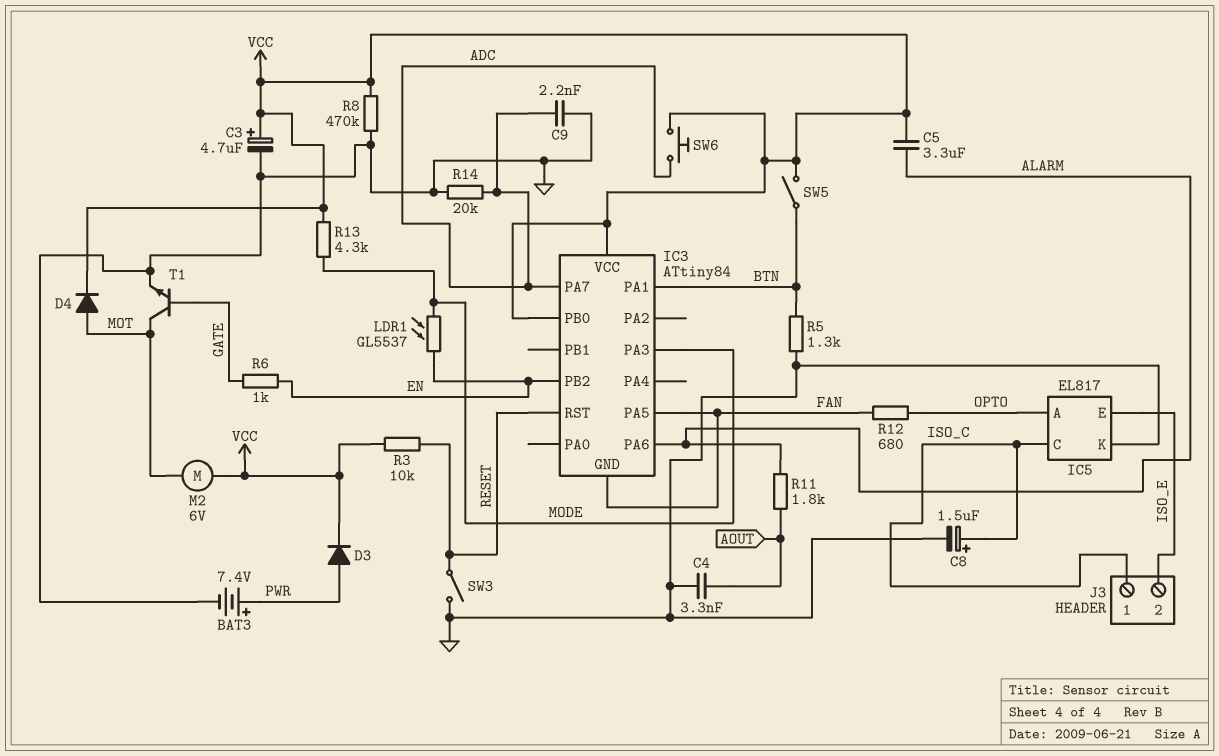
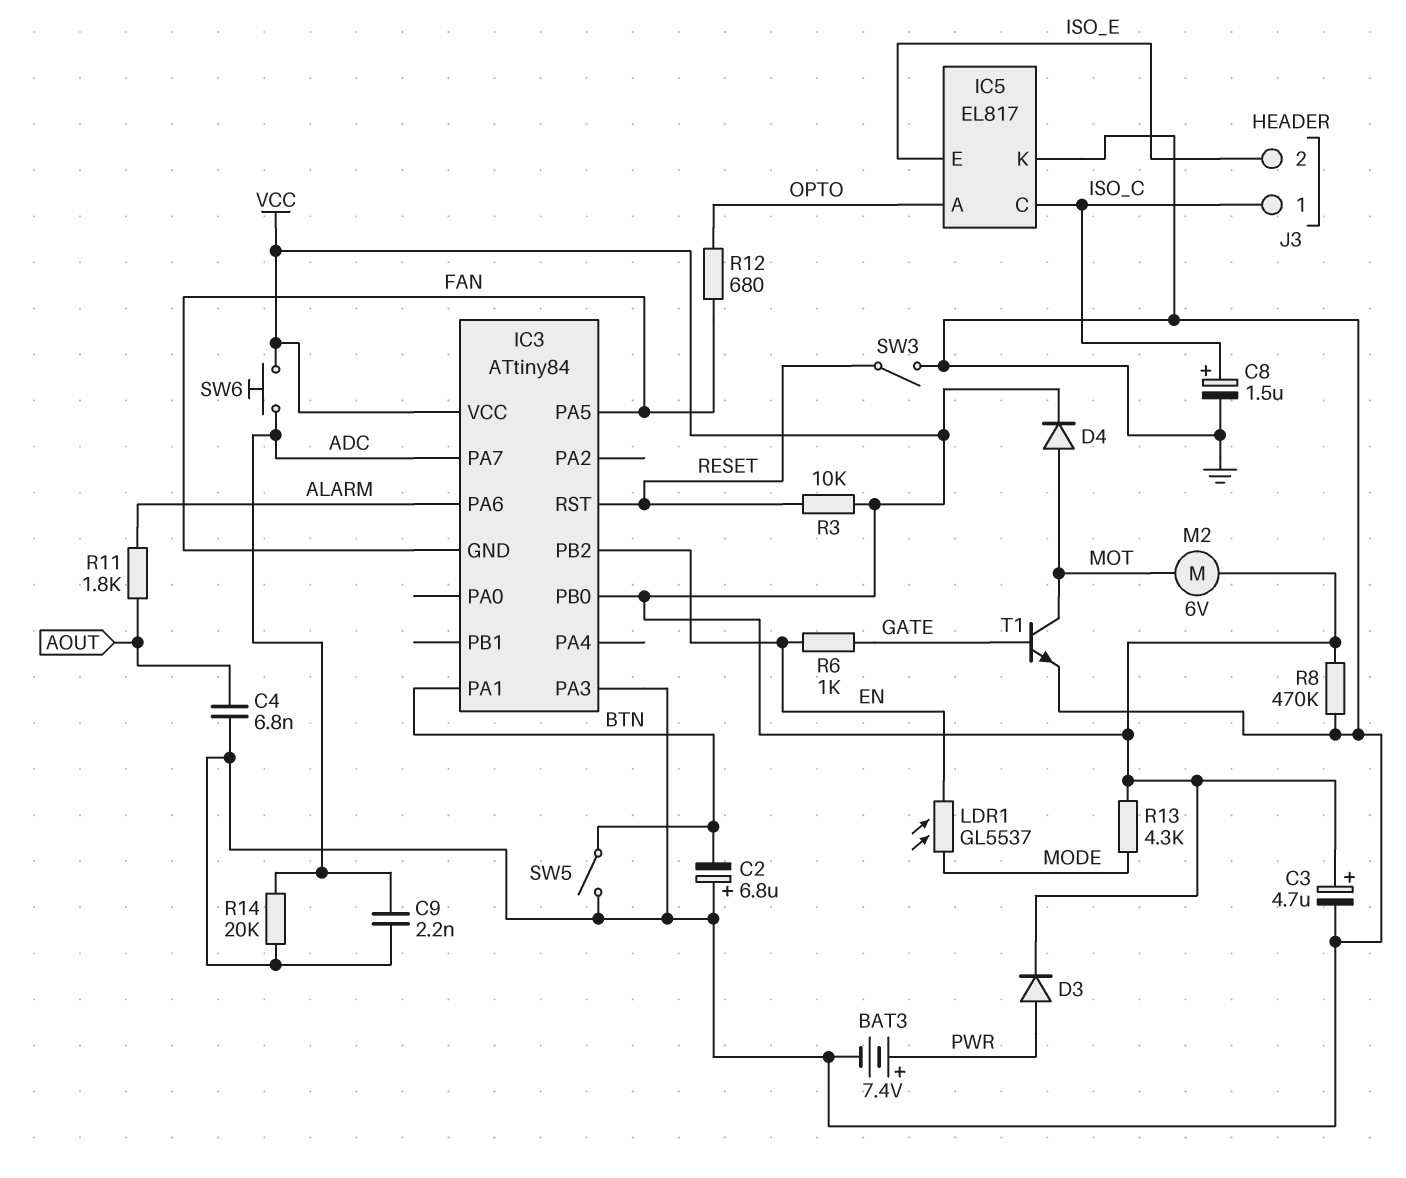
C2: none -> 6.8uF (plus GND, minus BTN)
C4: 3.3nF (AOUT, GND) -> 6.8nF (AOUT, GND)
C5: 3.3uF (ALARM, VCC) -> none
IC3 pin PA3: MODE -> GND
R5: 1.3k (BTN, GND) -> none
SW5: switch (BTN, VCC) -> switch (BTN, GND)

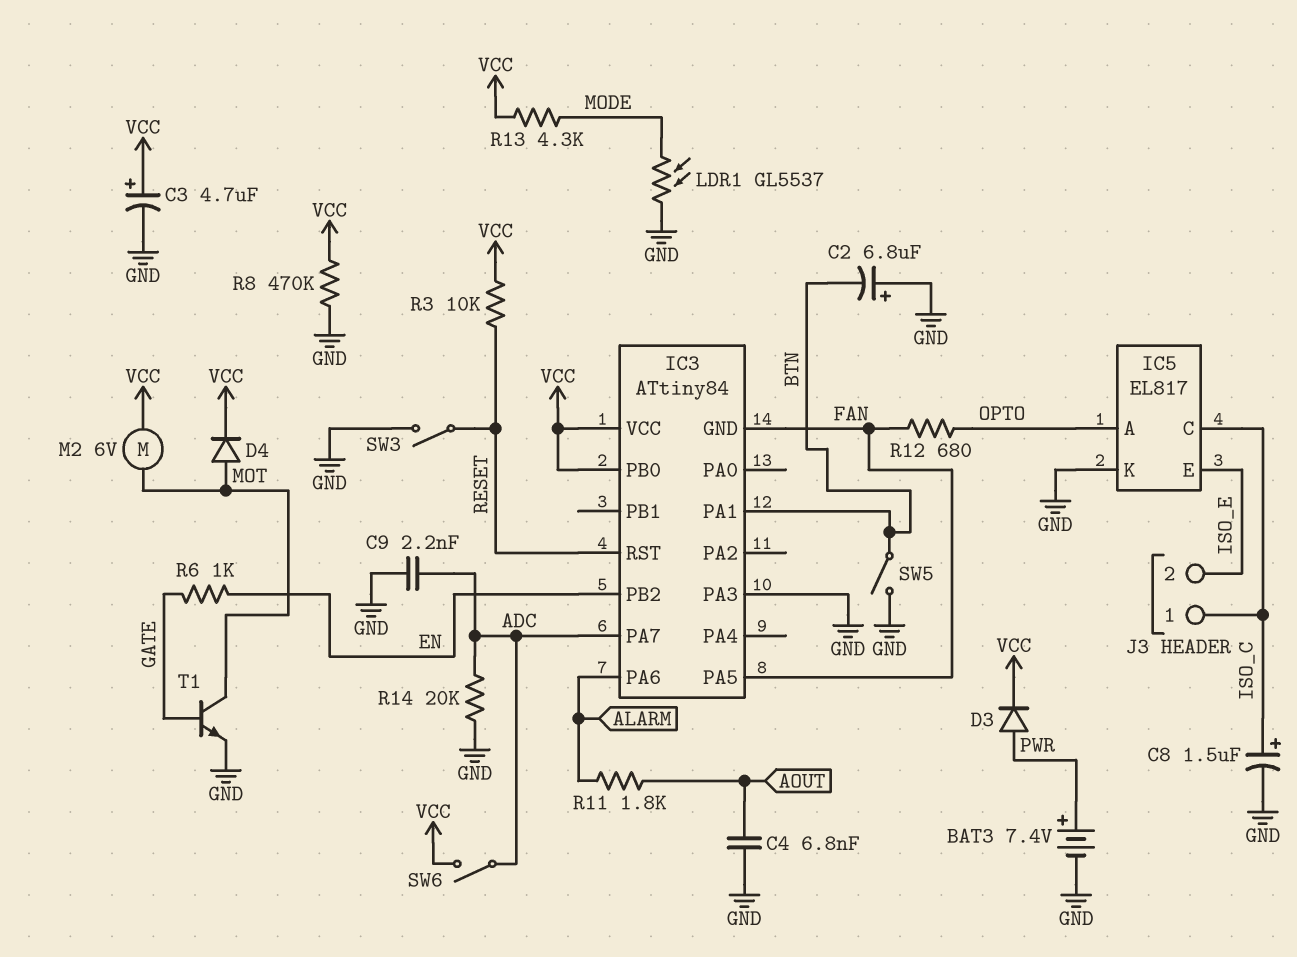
LDR1: GL5537 (EN, MODE) -> GL5537 (GND, MODE)
SW6: button (ADC, VCC) -> switch (ADC, VCC)

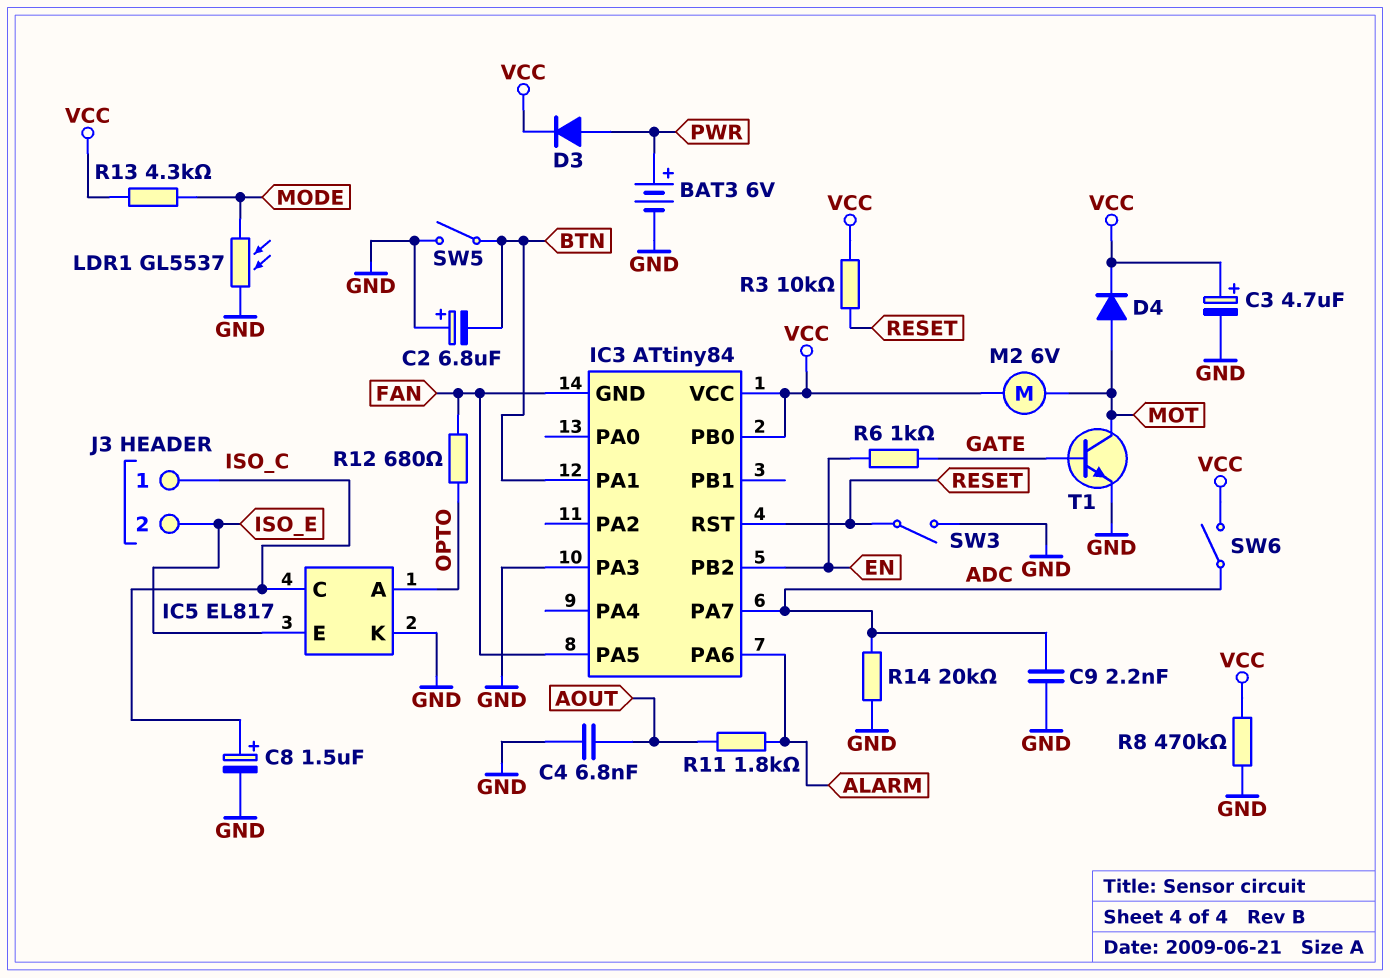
BAT3: 7.4V (plus PWR, minus GND) -> 6V (plus PWR, minus GND)

